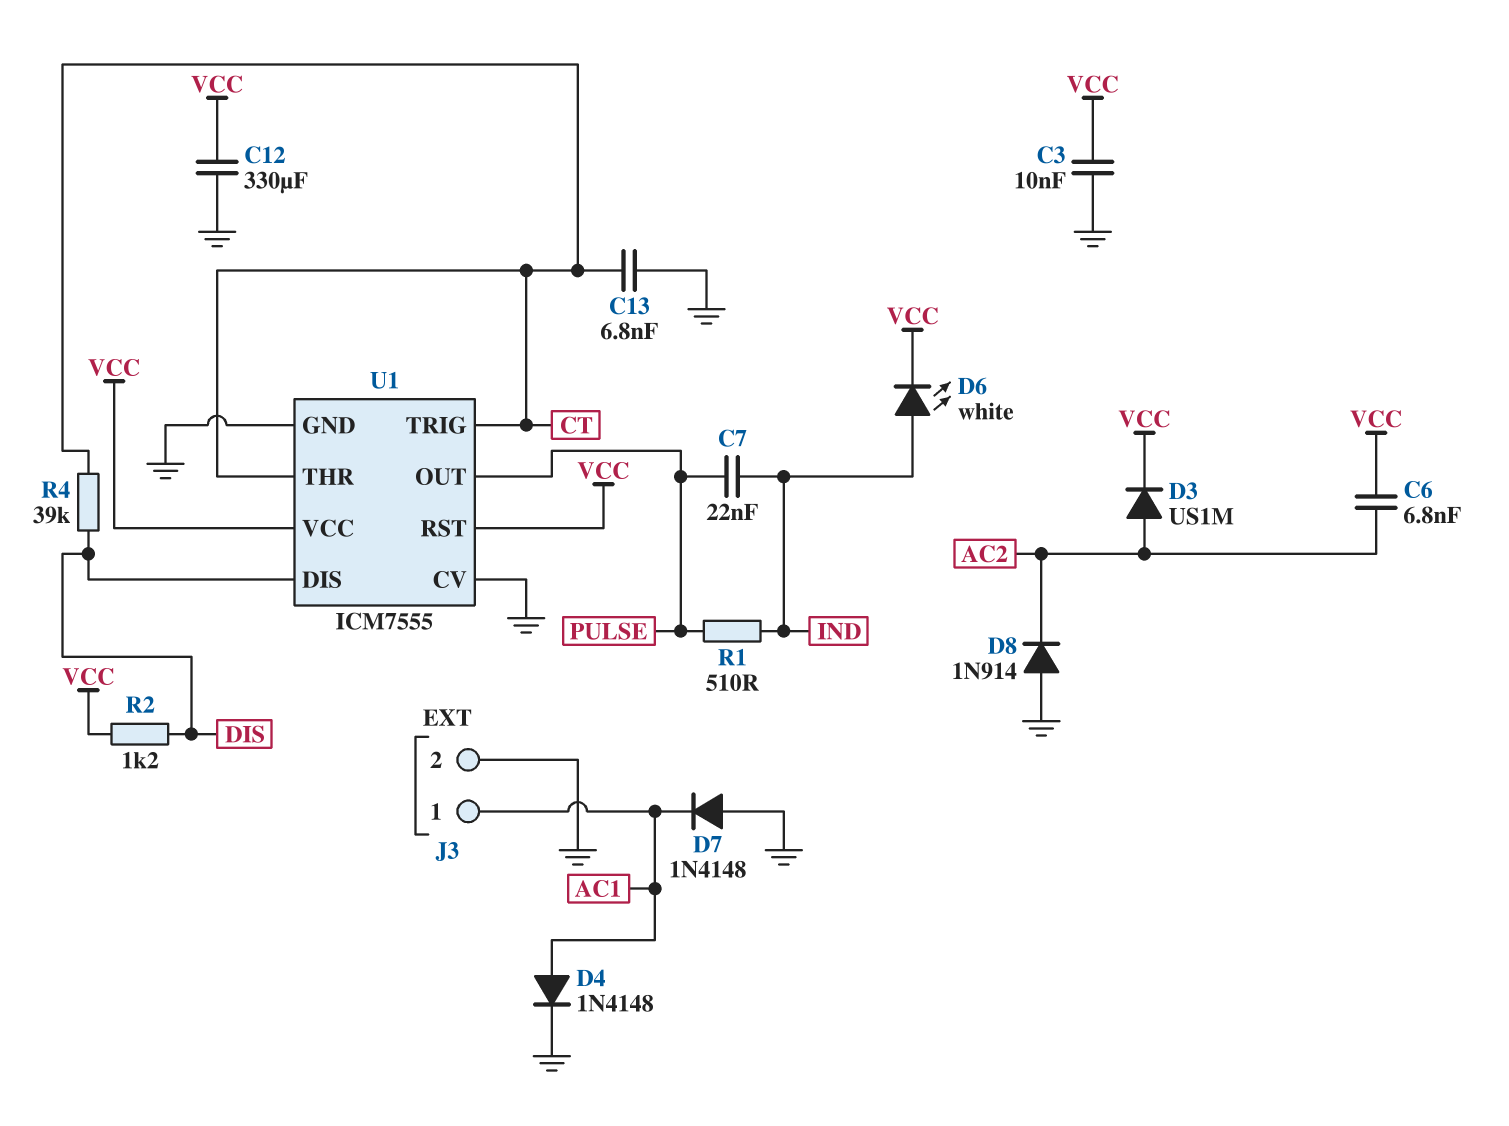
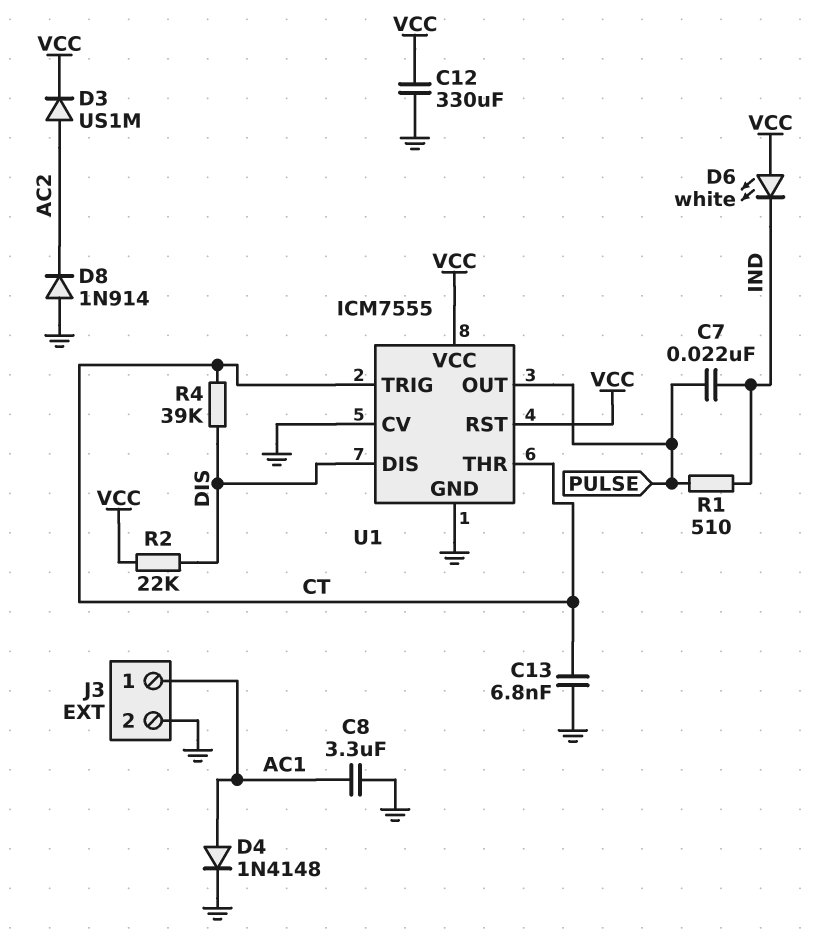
C3: 10nF (GND, VCC) -> none
C6: 6.8nF (AC2, VCC) -> none
C8: none -> 3.3uF (AC1, GND)
D6: LED white (A IND, K VCC) -> LED white (A VCC, K IND)
D7: diode 1N4148 (A GND, K AC1) -> none
R2: 1.2k (DIS, VCC) -> 22k (DIS, VCC)

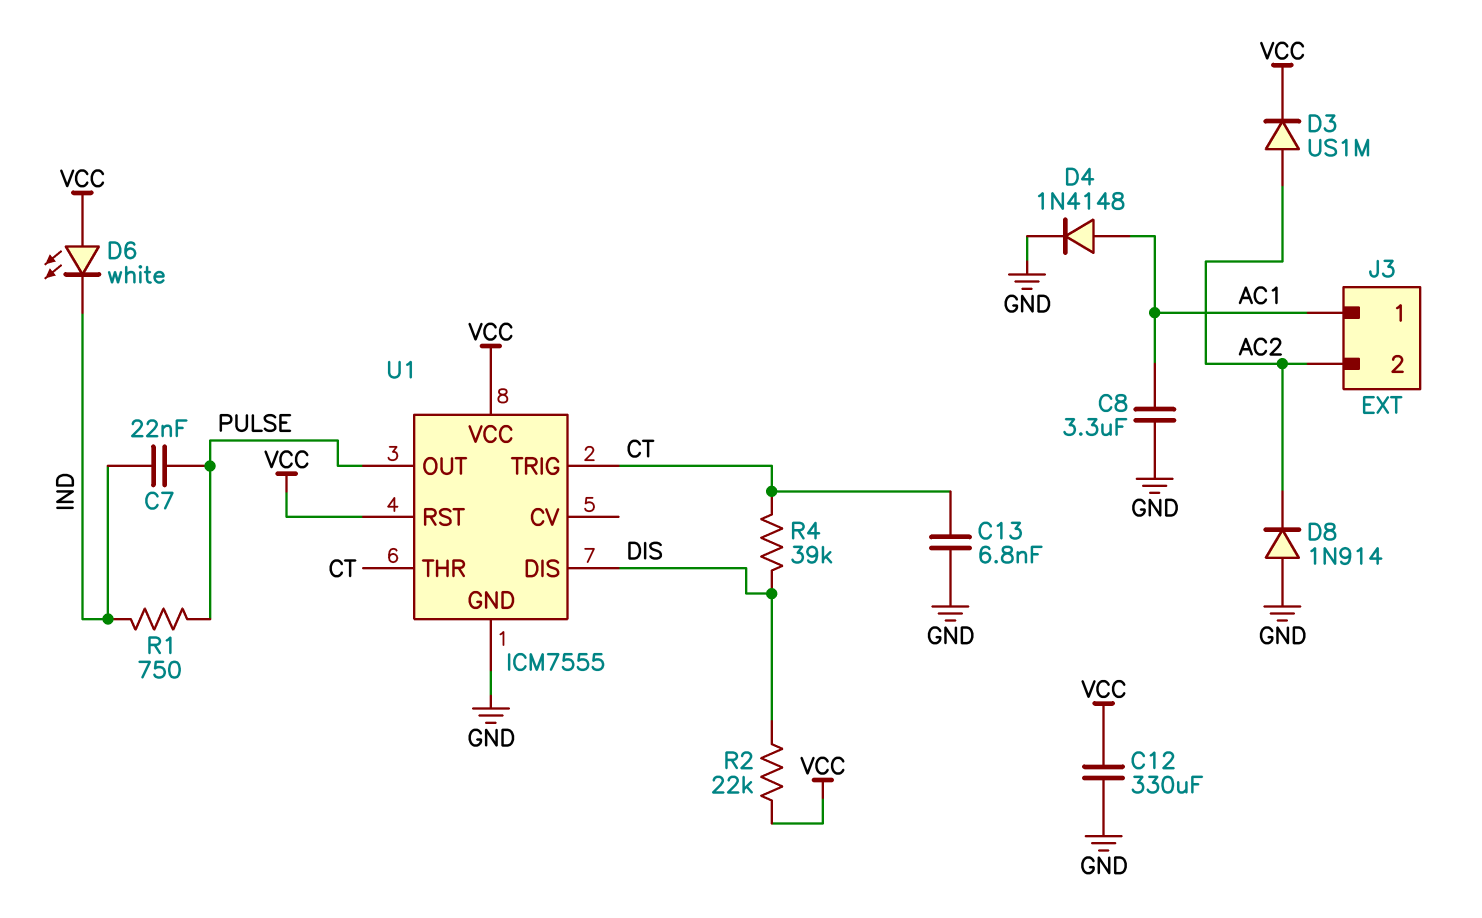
J3 pin 2: GND -> AC2
R1: 510 (IND, PULSE) -> 750 (IND, PULSE)
U1 pin CV: GND -> none

